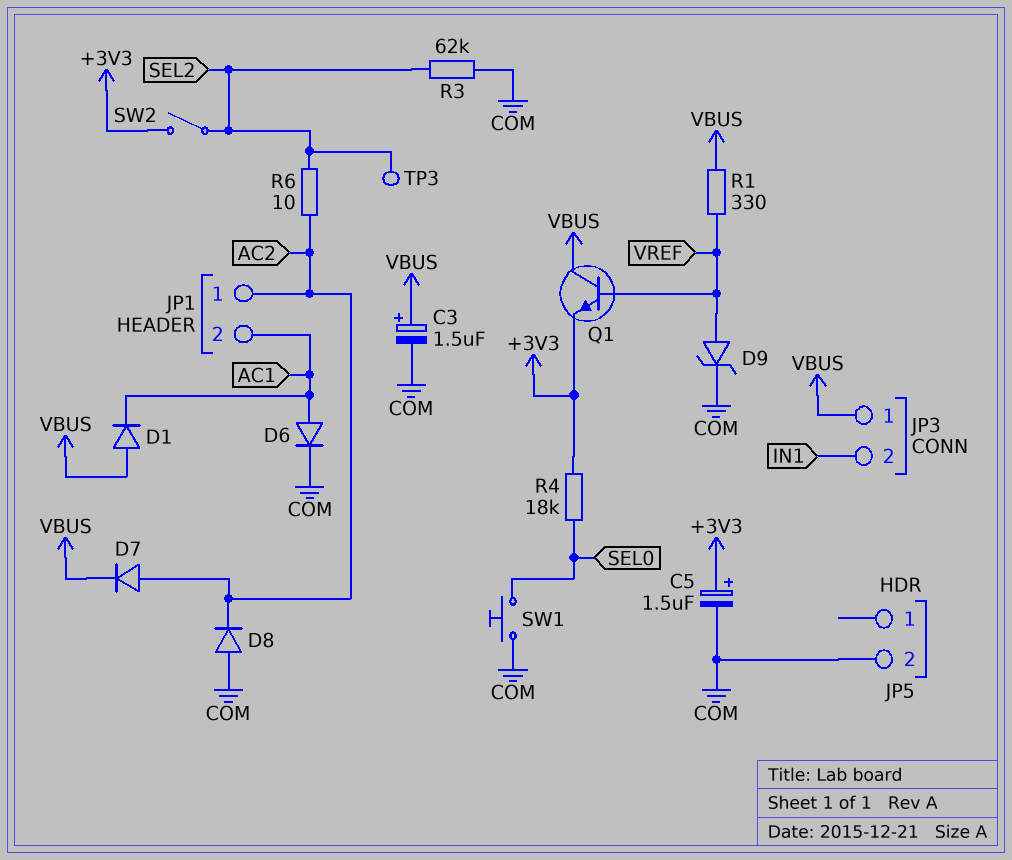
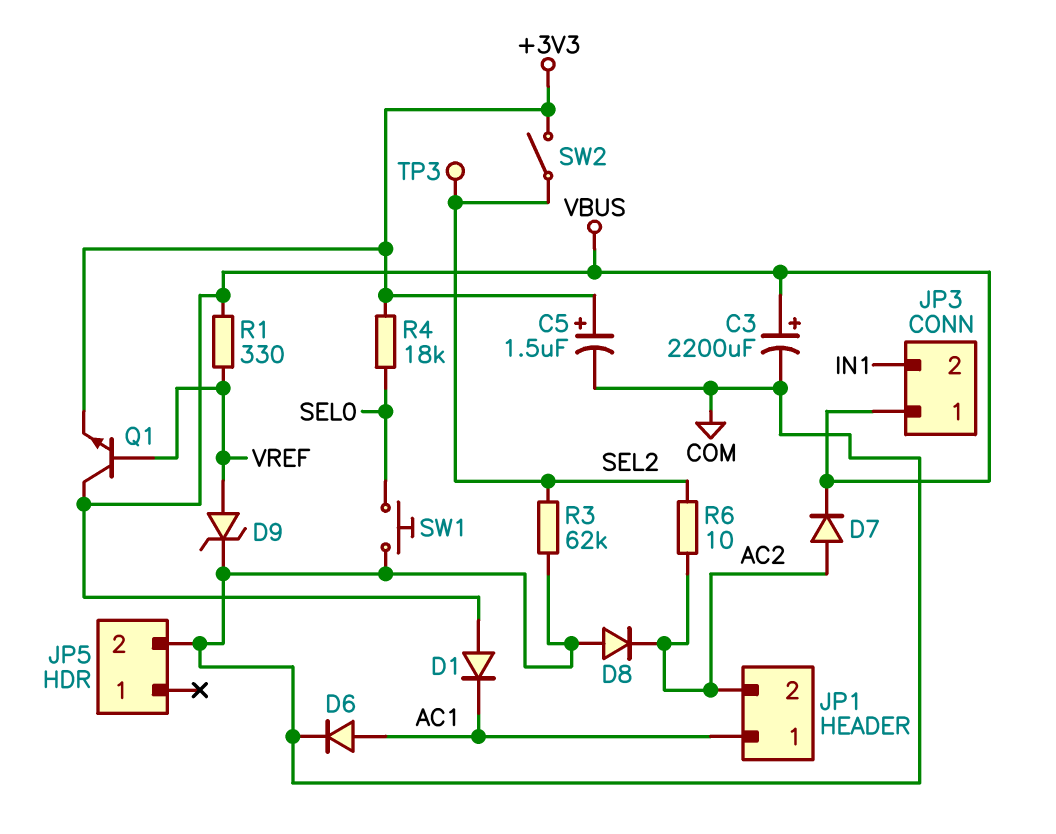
C3: 1.5uF (plus VBUS, minus COM) -> 2200uF (plus VBUS, minus COM)
JP1 pin 1: AC2 -> AC1
JP1 pin 2: AC1 -> AC2

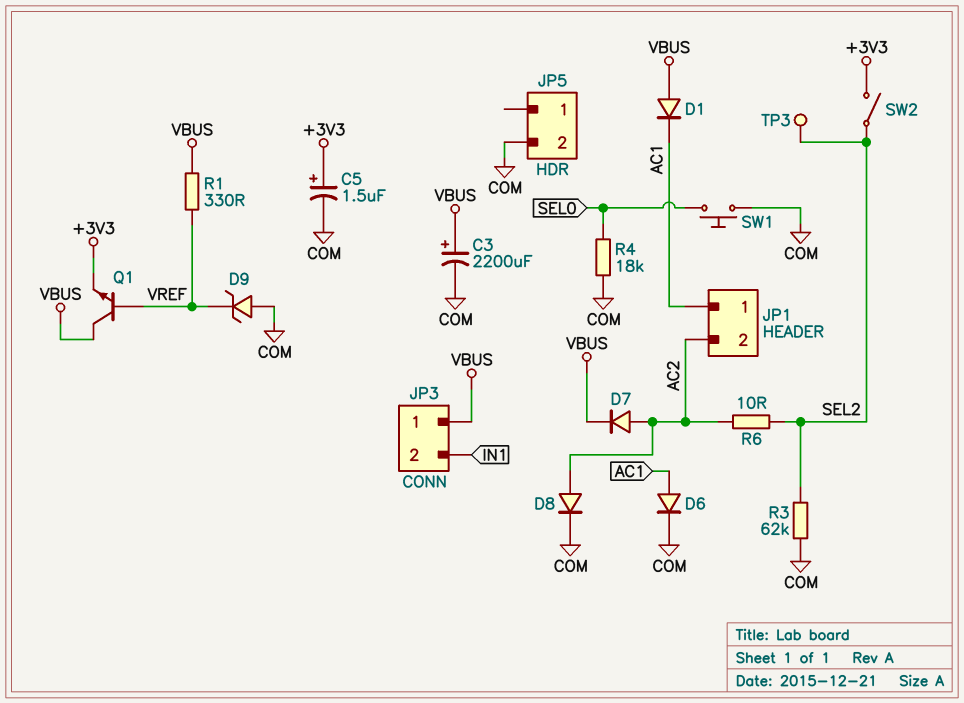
D8: diode (A COM, K AC2) -> diode (A AC2, K COM)
D9: zener (A VREF, K COM) -> zener (A COM, K VREF)
R4: 18k (+3V3, SEL0) -> 18k (COM, SEL0)

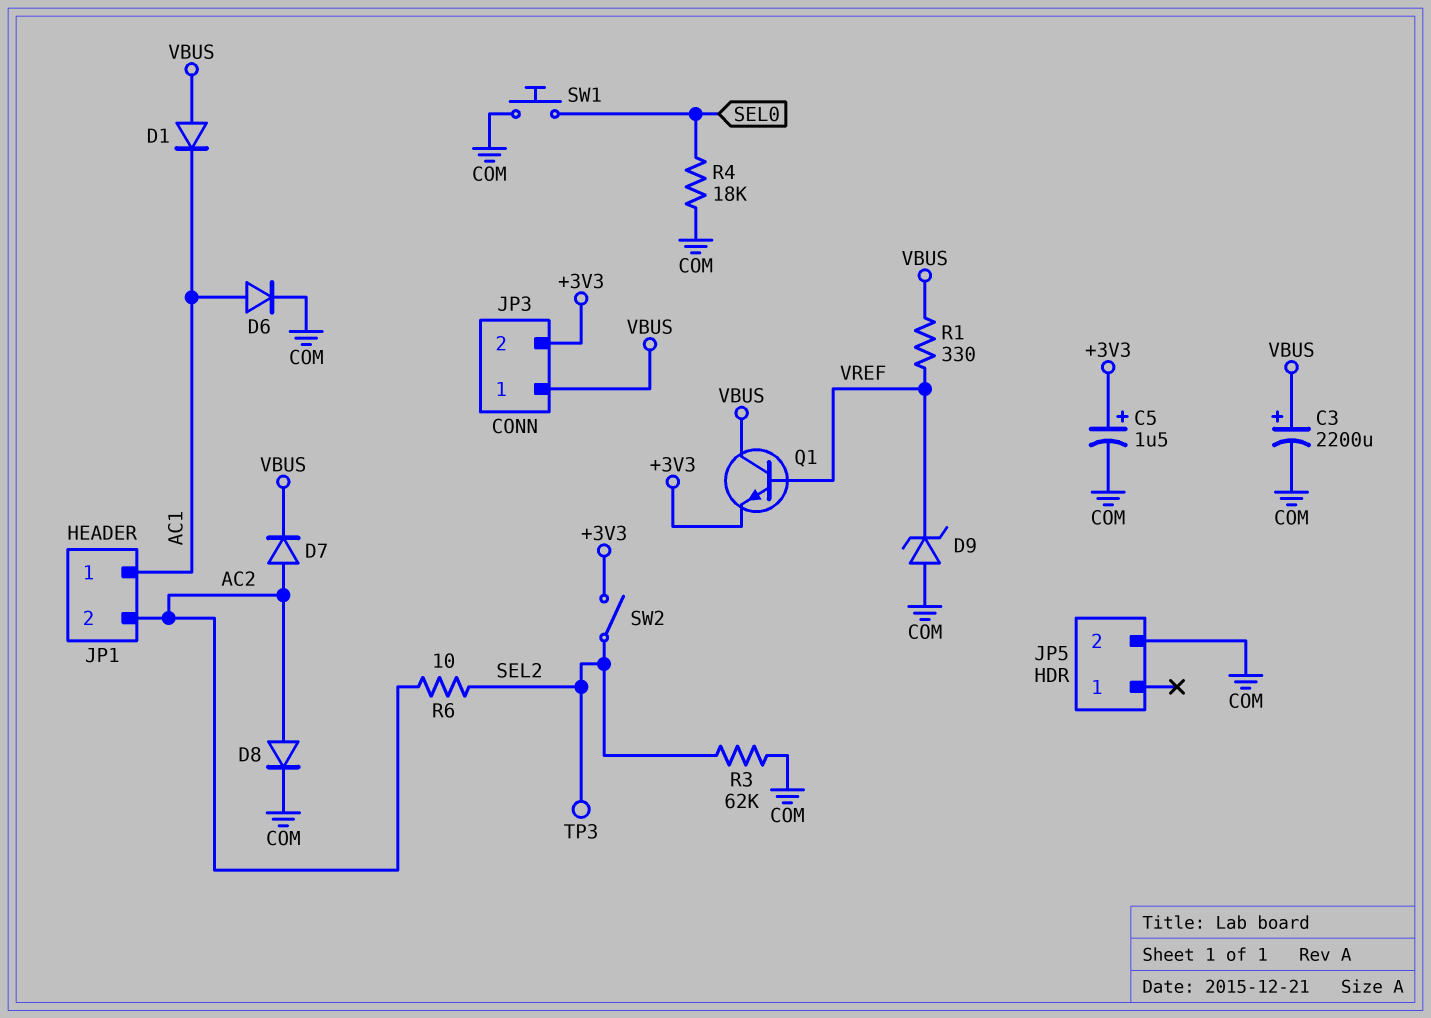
JP3 pin 2: IN1 -> +3V3

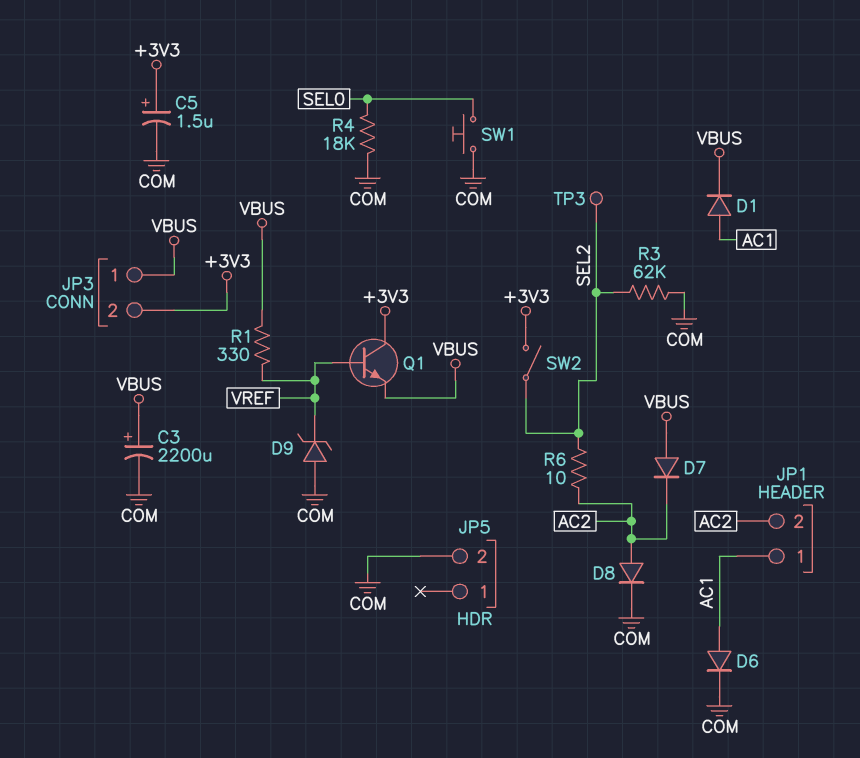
D1: diode (A VBUS, K AC1) -> diode (A AC1, K VBUS)
D7: diode (A AC2, K VBUS) -> diode (A VBUS, K AC2)
Q1: NPN (B VREF, C VBUS, E +3V3) -> NPN (B VREF, C +3V3, E VBUS)

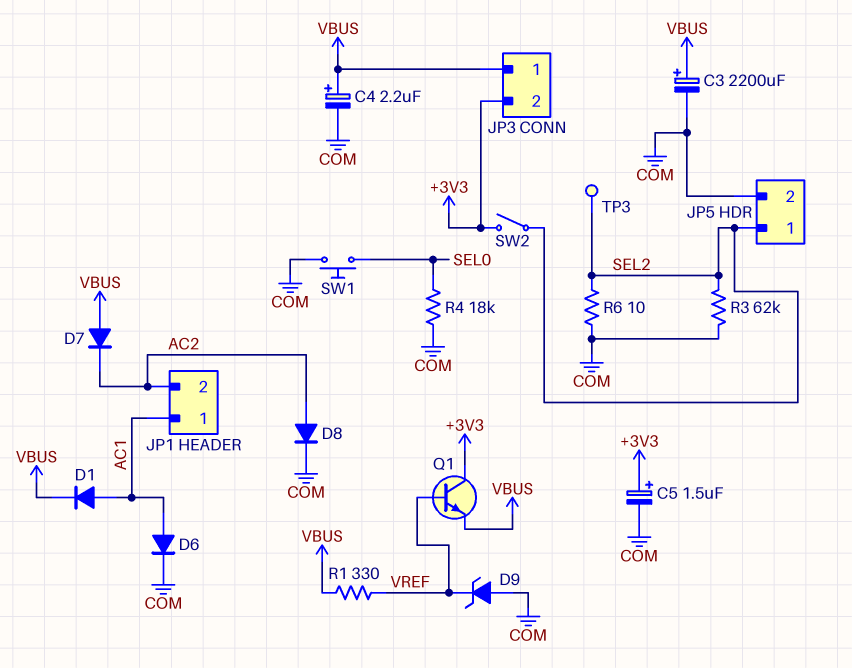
C4: none -> 2.2uF (plus VBUS, minus COM)
JP5 pin 1: none -> SEL2
R6: 10 (AC2, SEL2) -> 10 (COM, SEL2)

